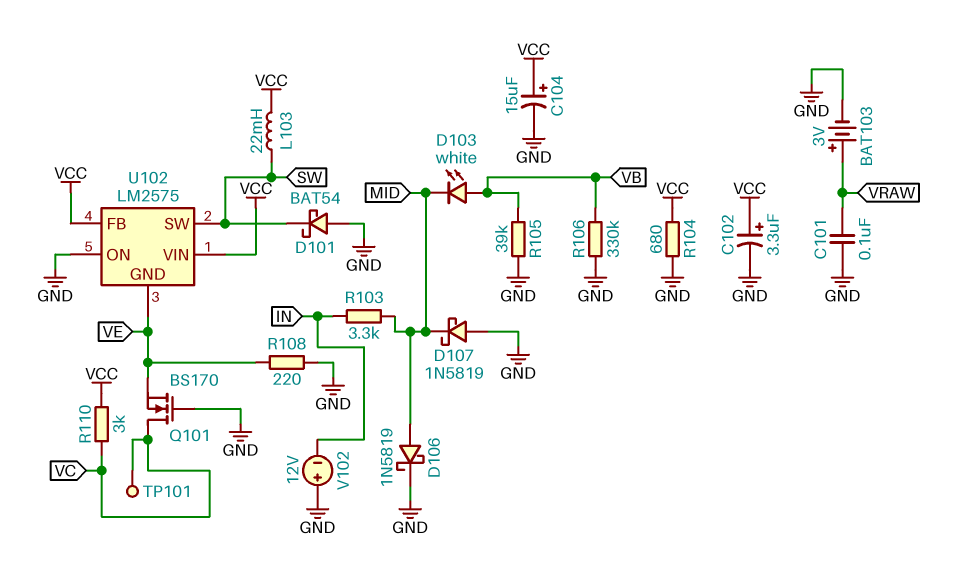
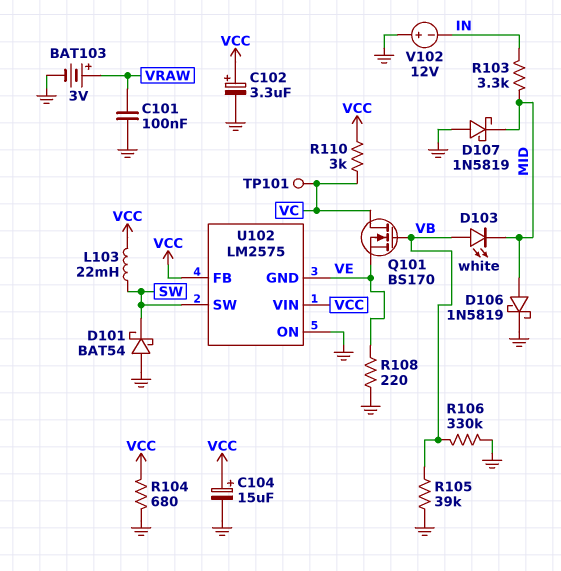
Q101: NMOS BS170 (G GND, D VC, S VE) -> NMOS BS170 (G VB, D VC, S VE)

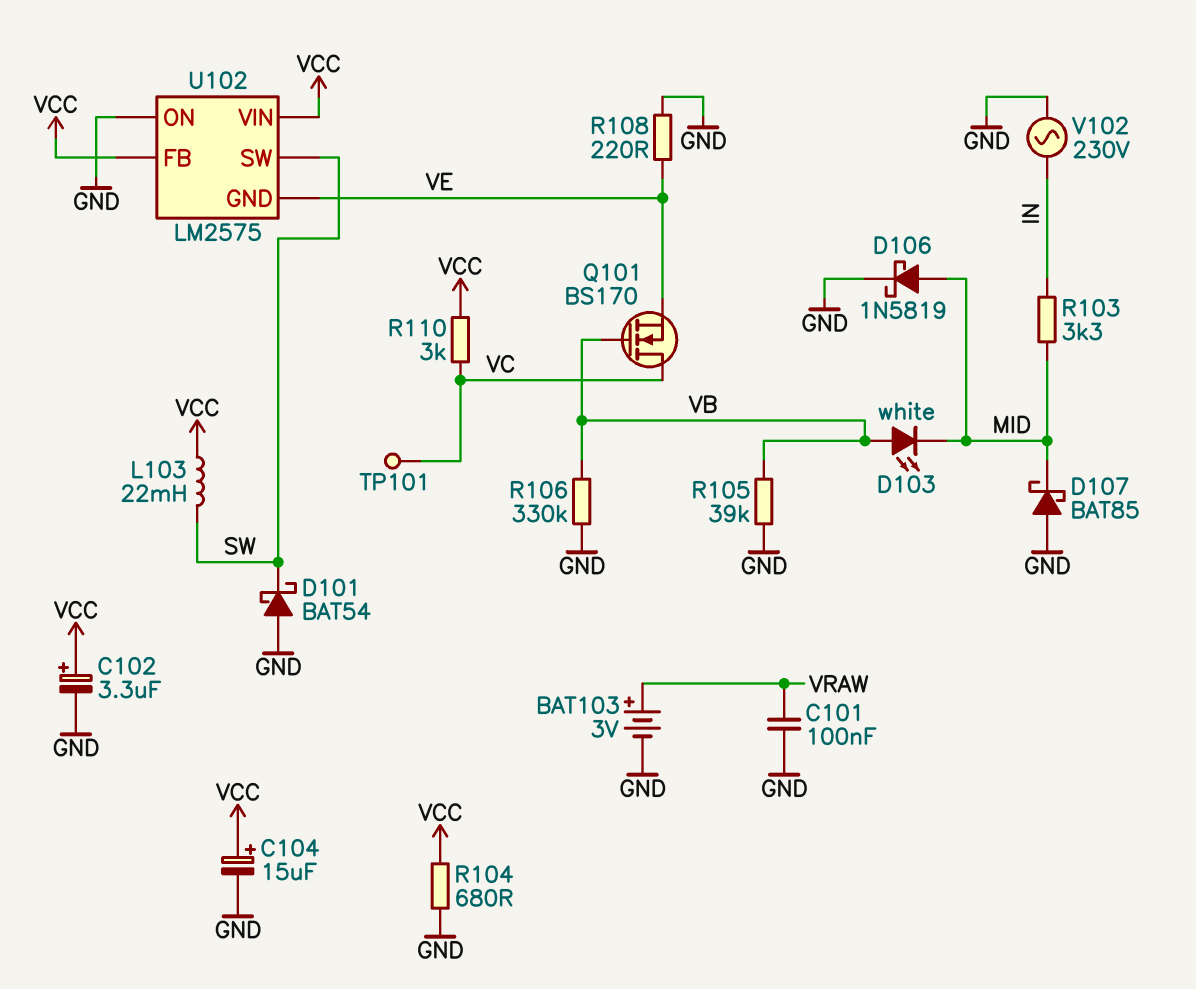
D107: schottky 1N5819 (A GND, K MID) -> schottky BAT85 (A GND, K MID)
V102: 12V (plus GND, minus IN) -> AC 230V (GND, IN)

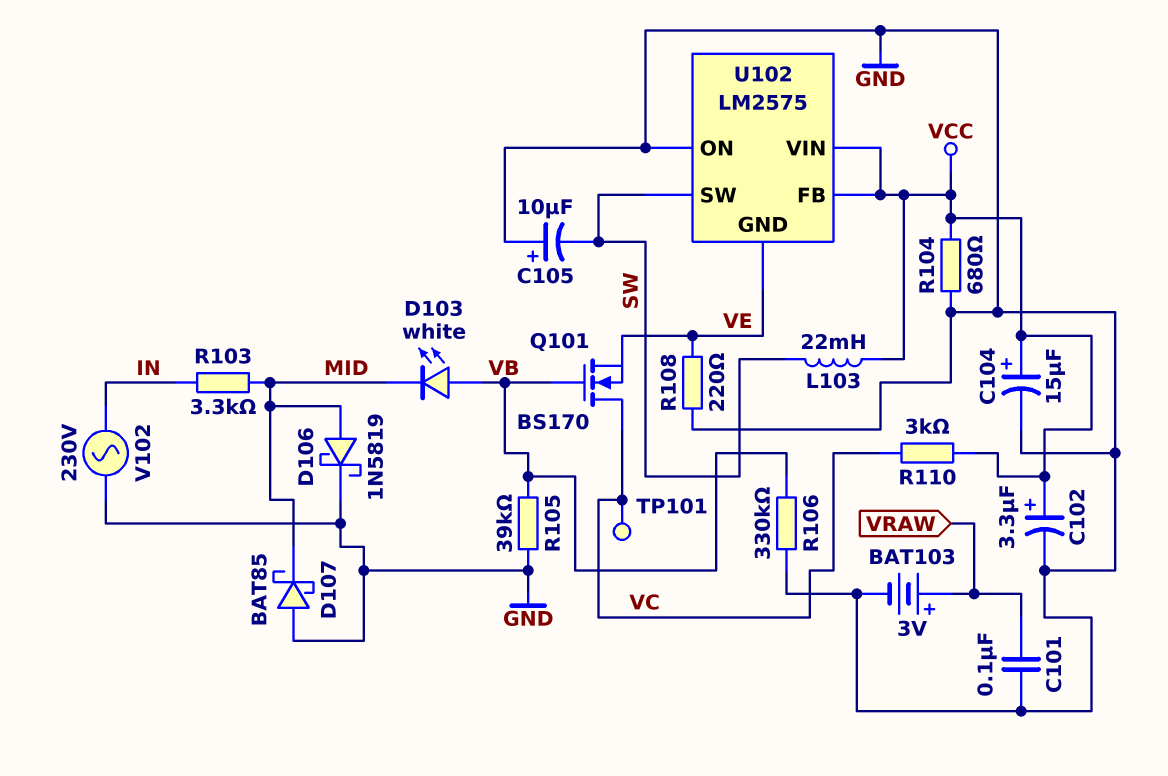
C105: none -> 10uF (plus GND, minus SW)
D101: schottky BAT54 (A GND, K SW) -> none

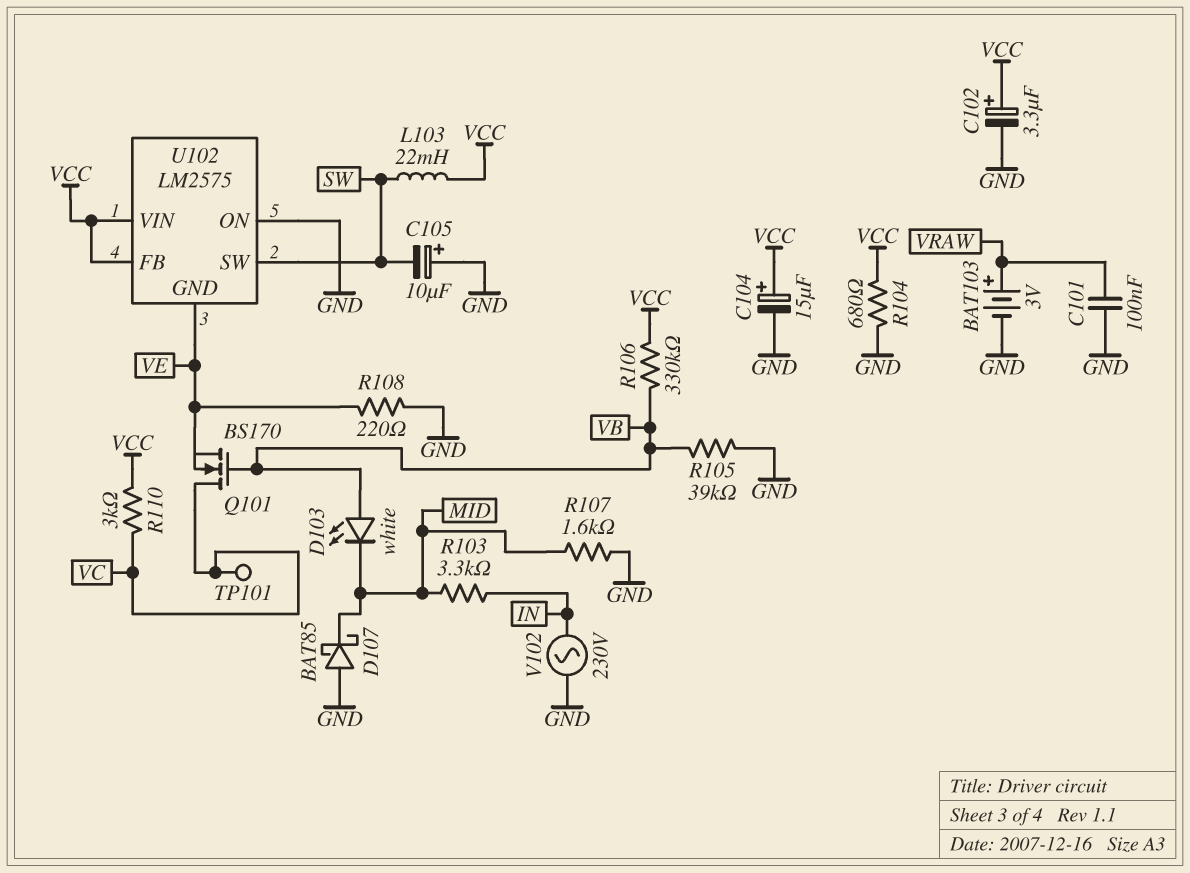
D106: schottky 1N5819 (A MID, K GND) -> none
R106: 330k (GND, VB) -> 330k (VB, VCC)
R107: none -> 1.6k (GND, MID)

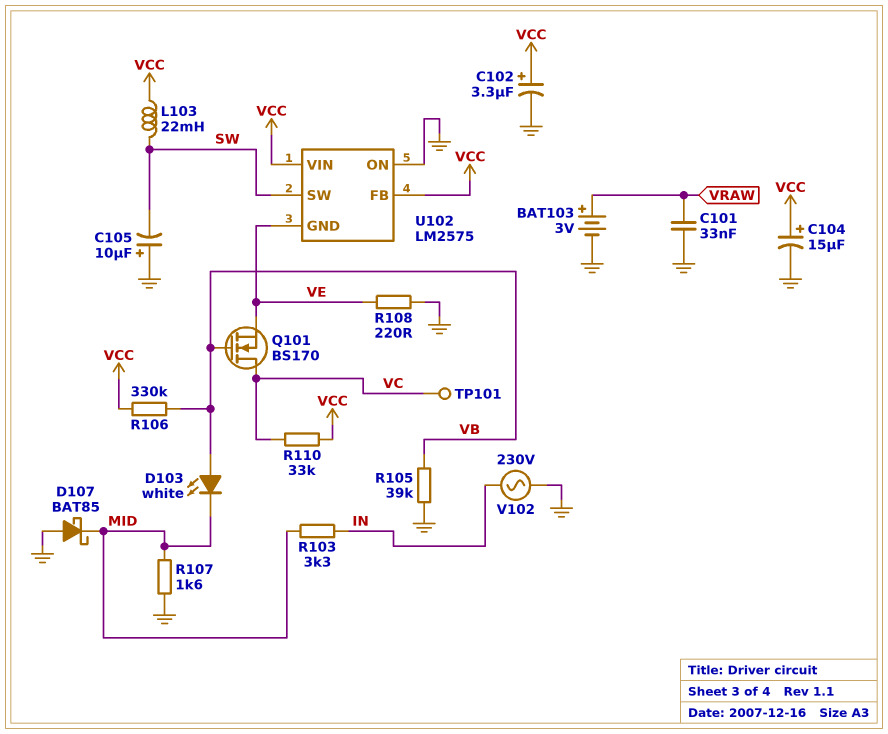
C101: 100nF (GND, VRAW) -> 33nF (GND, VRAW)
R104: 680 (GND, VCC) -> none
R110: 3k (VC, VCC) -> 33k (VC, VCC)

